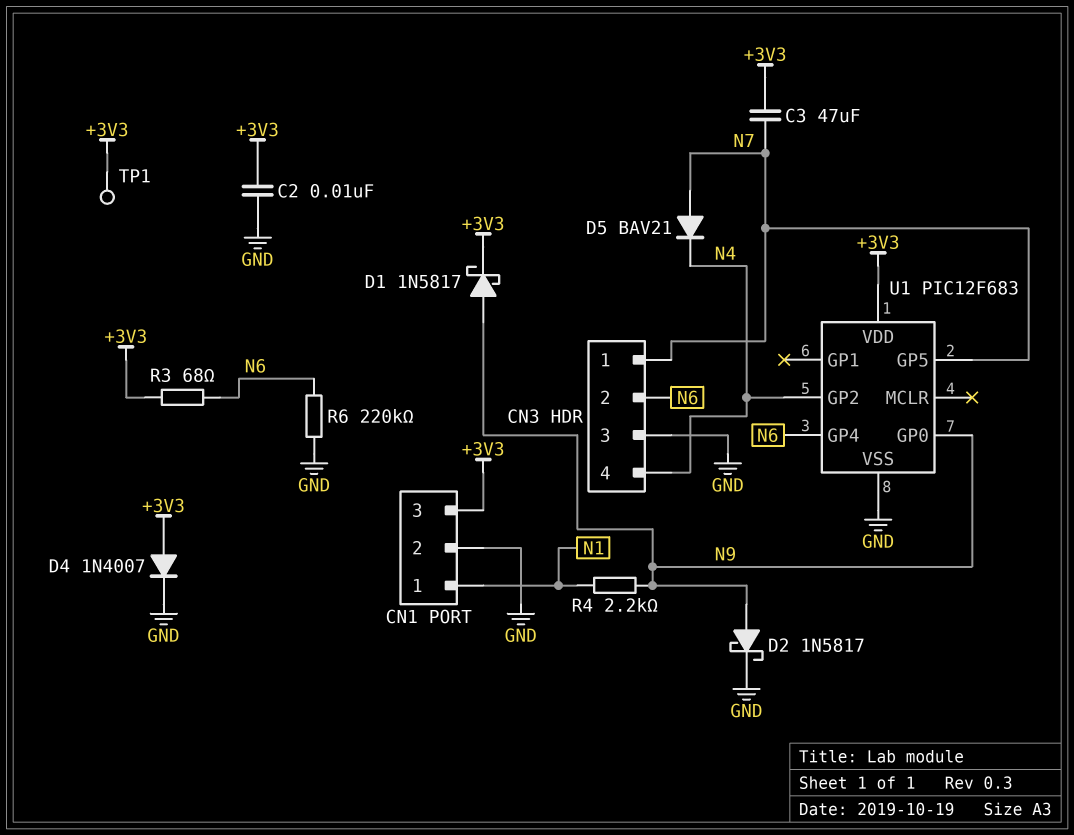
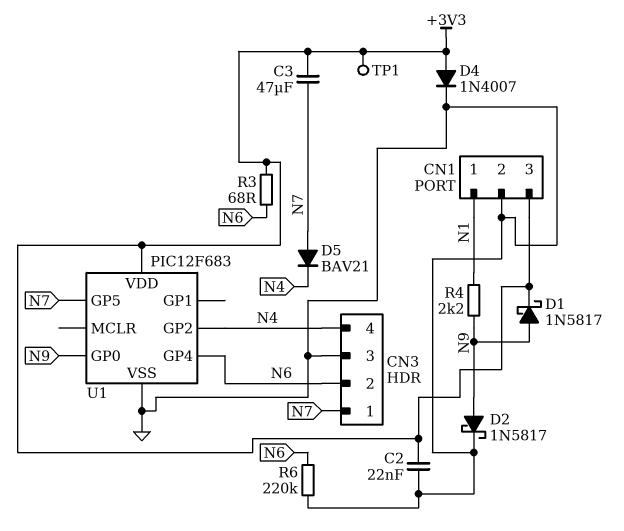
C2: 10nF (+3V3, GND) -> 22nF (+3V3, GND)

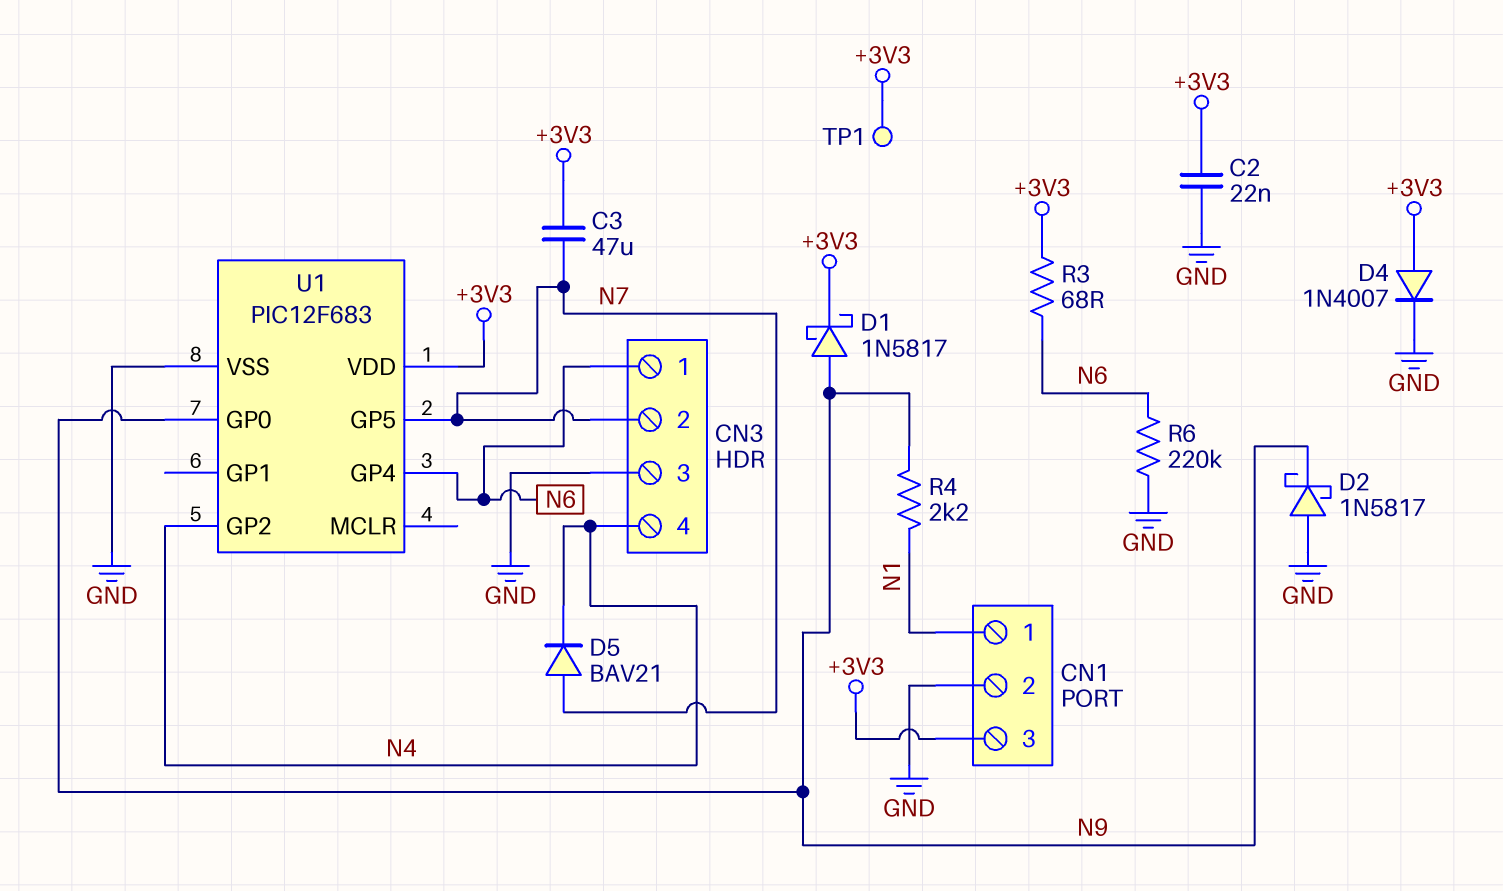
CN3 pin 1: N7 -> N6
CN3 pin 2: N6 -> N7
D2: schottky 1N5817 (A N9, K GND) -> schottky 1N5817 (A GND, K N9)

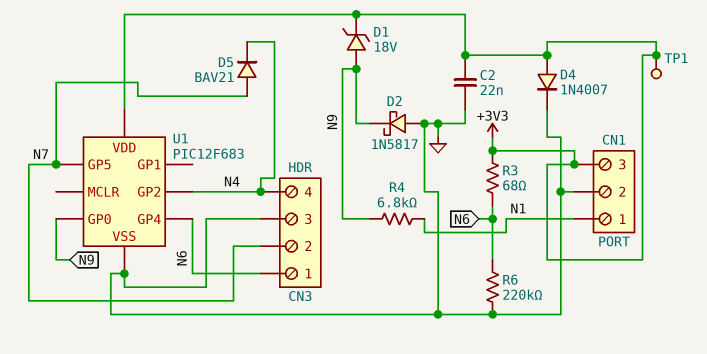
C3: 47uF (+3V3, N7) -> none
D1: schottky 1N5817 (A N9, K +3V3) -> zener 18V (A N9, K +3V3)
R4: 2.2k (N1, N9) -> 6.8k (N1, N9)

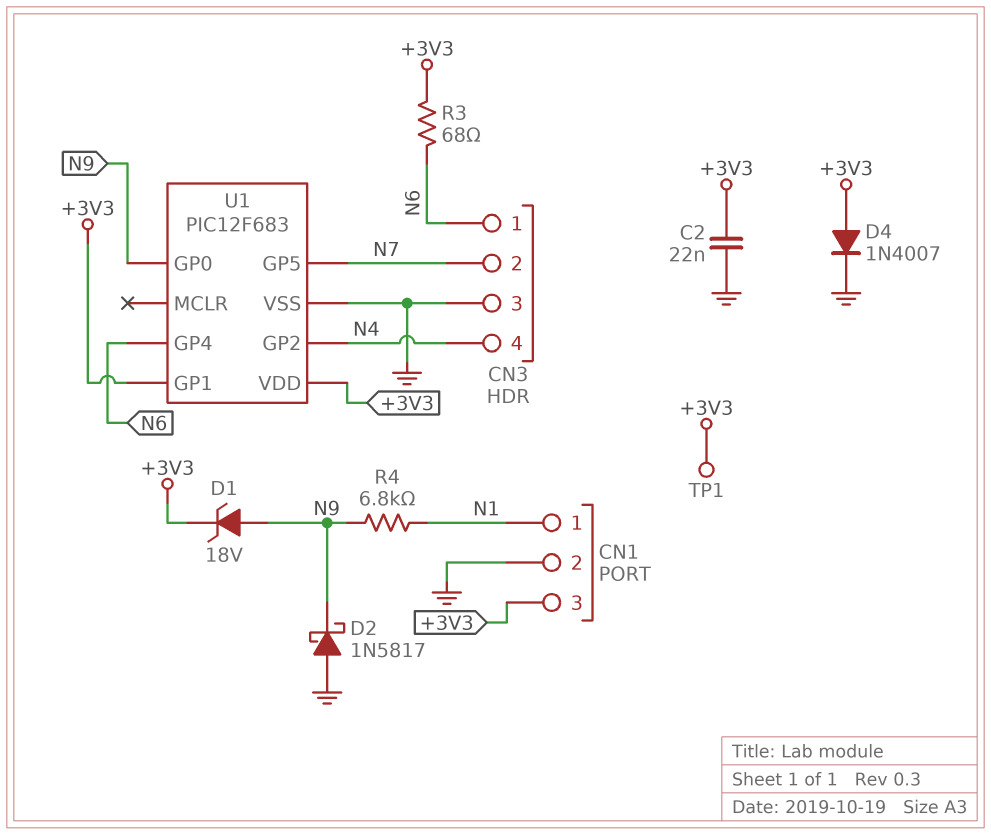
D5: diode BAV21 (A N7, K N4) -> none
R6: 220k (GND, N6) -> none
U1 pin GP1: none -> +3V3

